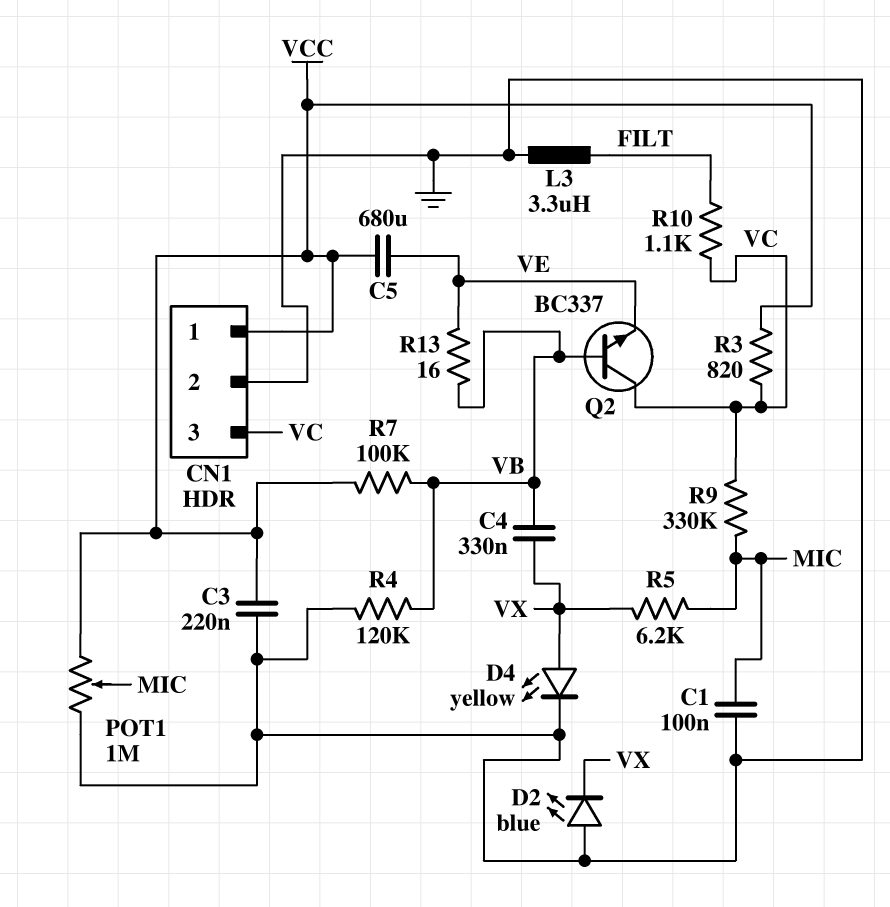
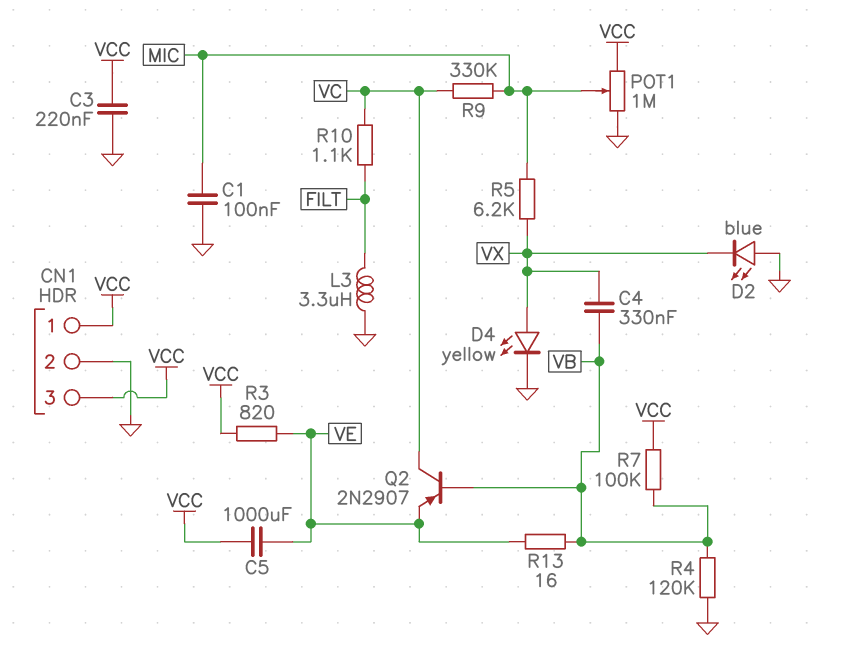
C5: 680uF (VCC, VE) -> 1000uF (VCC, VE)
CN1 pin 3: VC -> VCC
Q2: NPN BC337 (B VB, C VC, E VE) -> PNP 2N2907 (B VB, C VC, E VE)
R3: 820 (VC, VCC) -> 820 (VCC, VE)

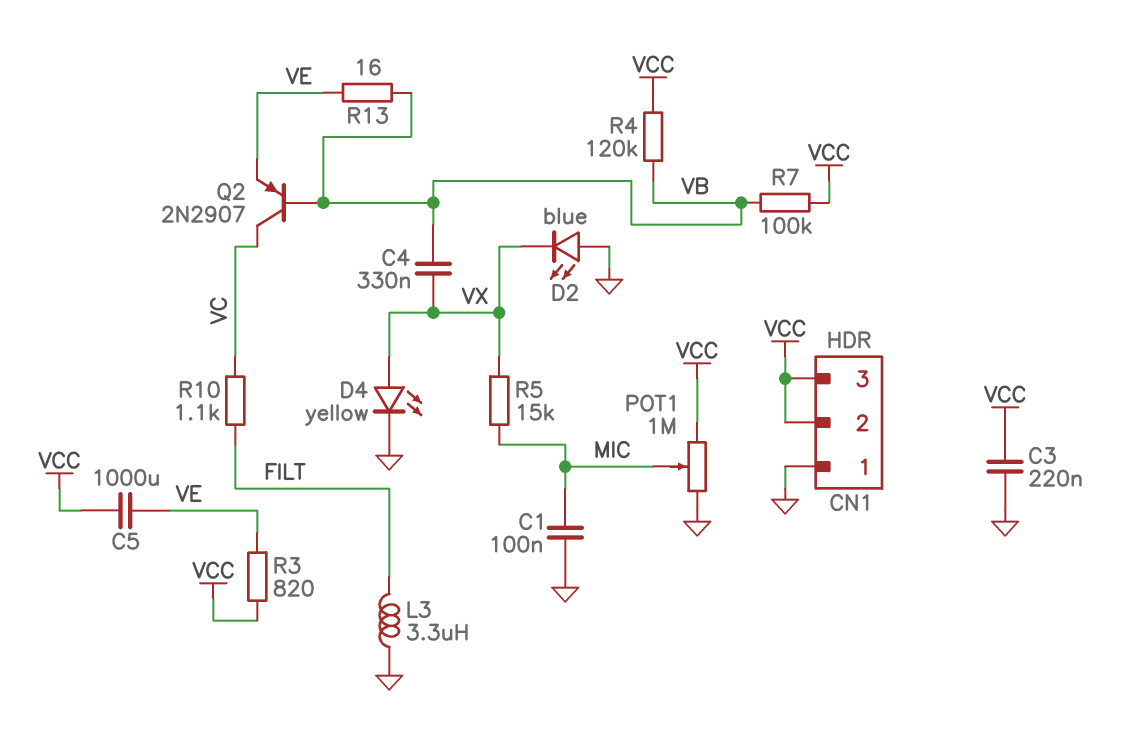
CN1 pin 1: VCC -> GND
CN1 pin 2: GND -> VCC
R4: 120k (GND, VB) -> 120k (VB, VCC)
R5: 6.2k (MIC, VX) -> 15k (MIC, VX)
R9: 330k (MIC, VC) -> none

